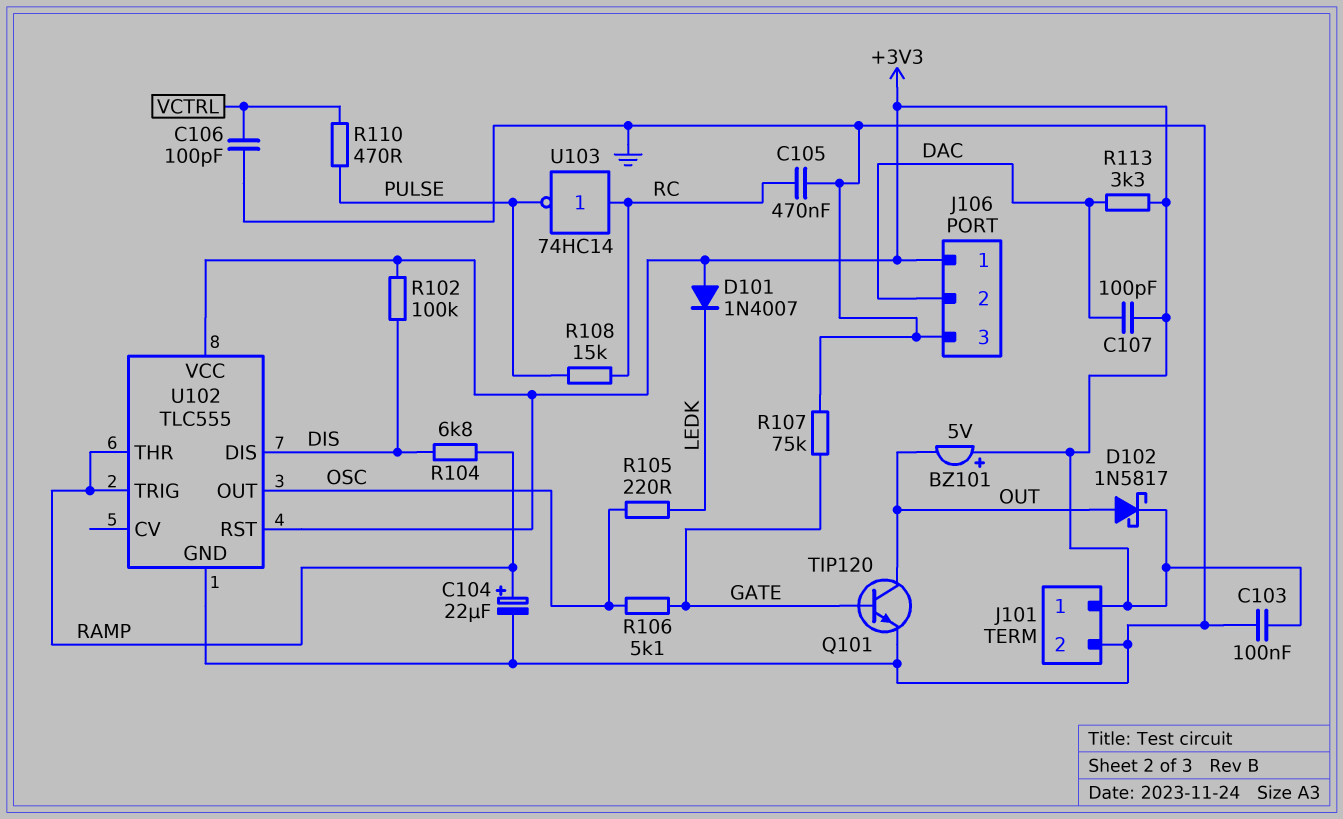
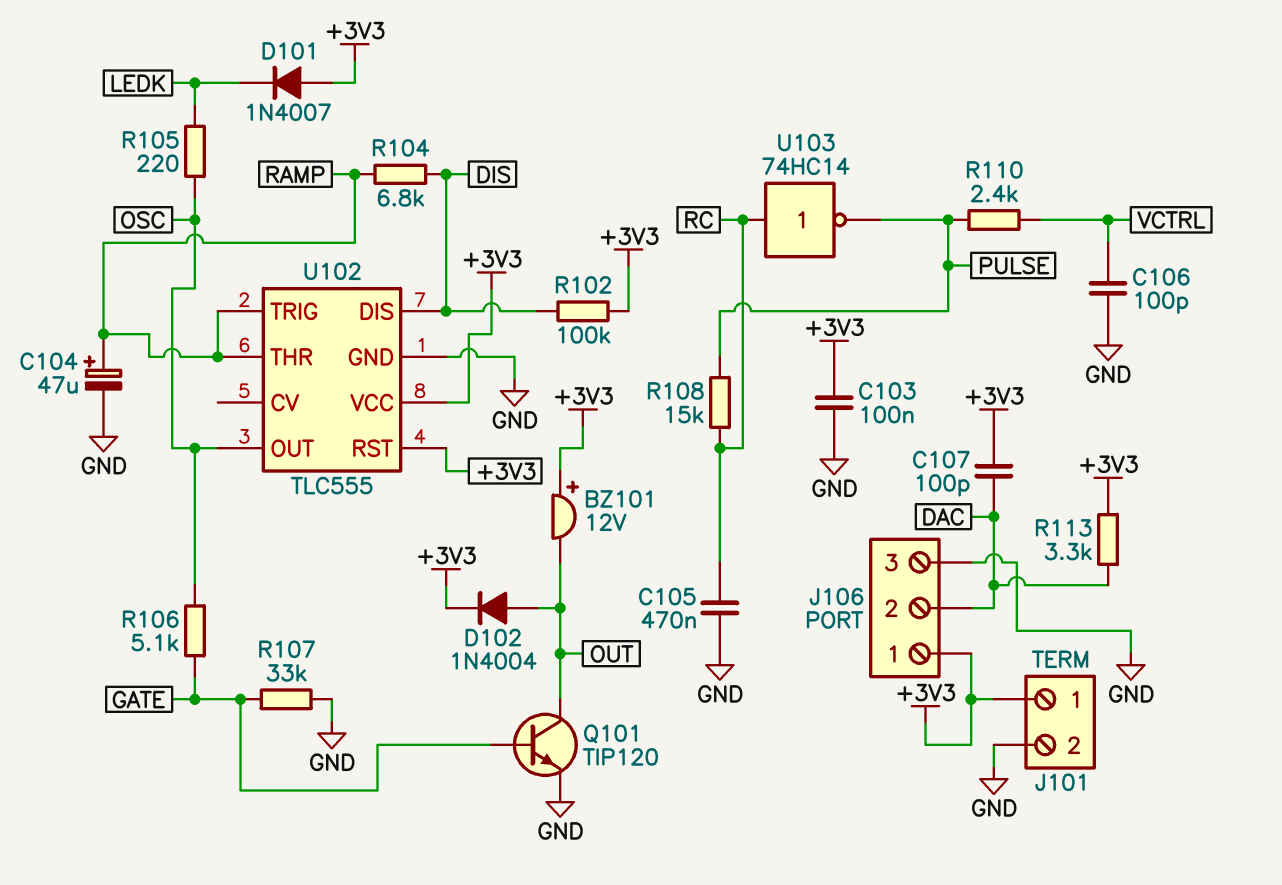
BZ101: buzzer 5V (plus +3V3, minus OUT) -> buzzer 12V (plus +3V3, minus OUT)
C104: 22uF (plus RAMP, minus GND) -> 47uF (plus RAMP, minus GND)
D102: schottky 1N5817 (A OUT, K +3V3) -> diode 1N4004 (A OUT, K +3V3)
R107: 75k (GATE, GND) -> 33k (GATE, GND)
R110: 470 (PULSE, VCTRL) -> 2.4k (PULSE, VCTRL)

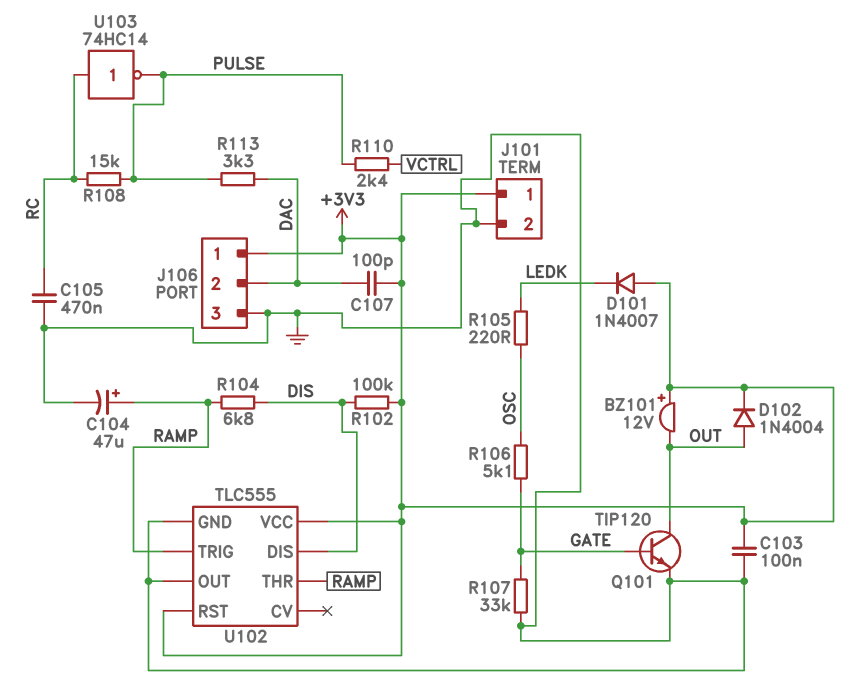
C106: 100pF (GND, VCTRL) -> none
R113: 3.3k (+3V3, DAC) -> 3.3k (DAC, PULSE)
U102 pin OUT: OSC -> GND

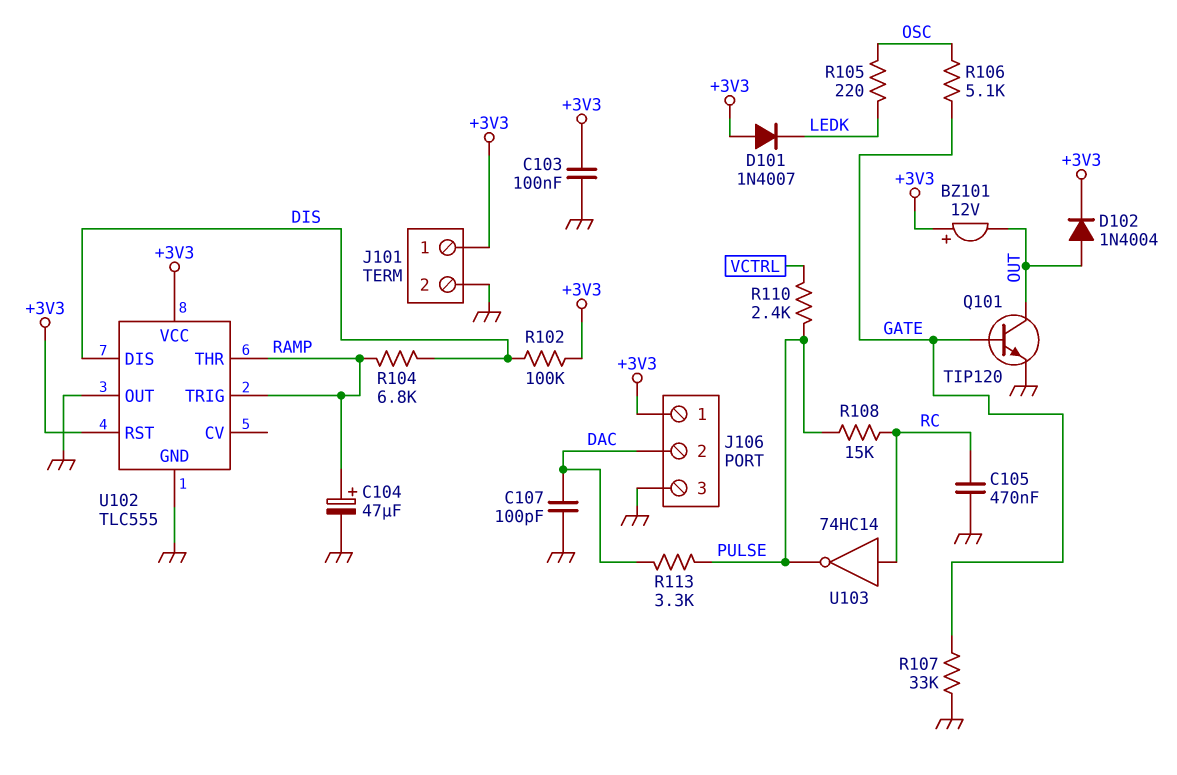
C107: 100pF (+3V3, DAC) -> 100pF (DAC, GND)

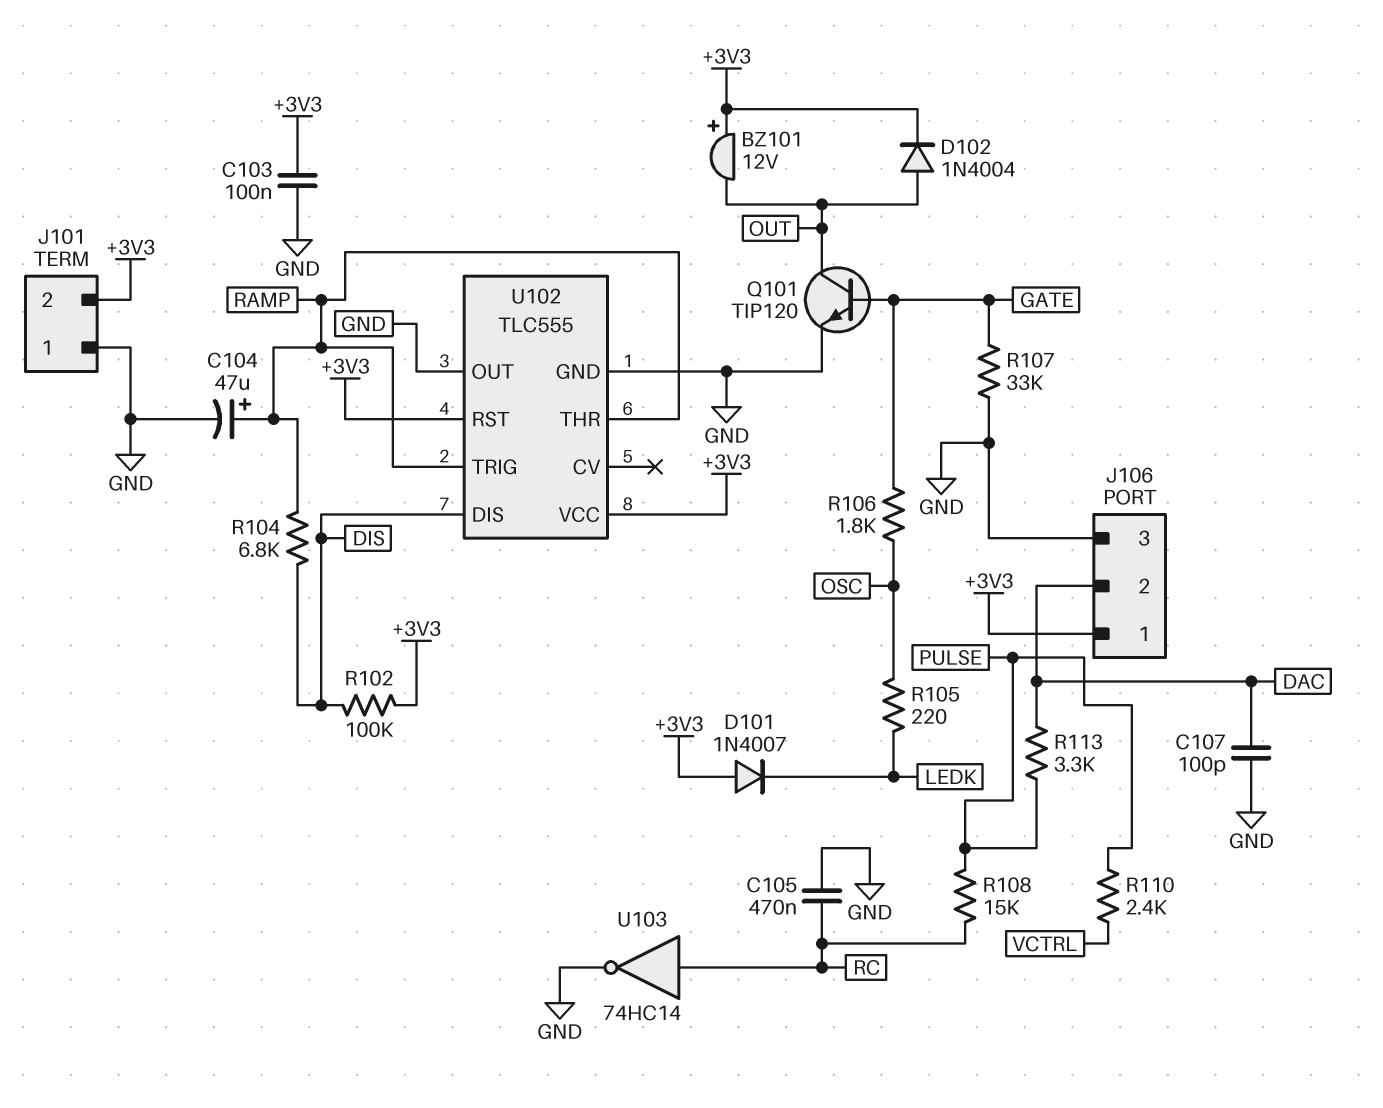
J101 pin 1: +3V3 -> GND
J101 pin 2: GND -> +3V3
R106: 5.1k (GATE, OSC) -> 1.8k (GATE, OSC)
U103: NOT 74HC14 (in RC, out PULSE) -> NOT 74HC14 (in RC, out GND)

